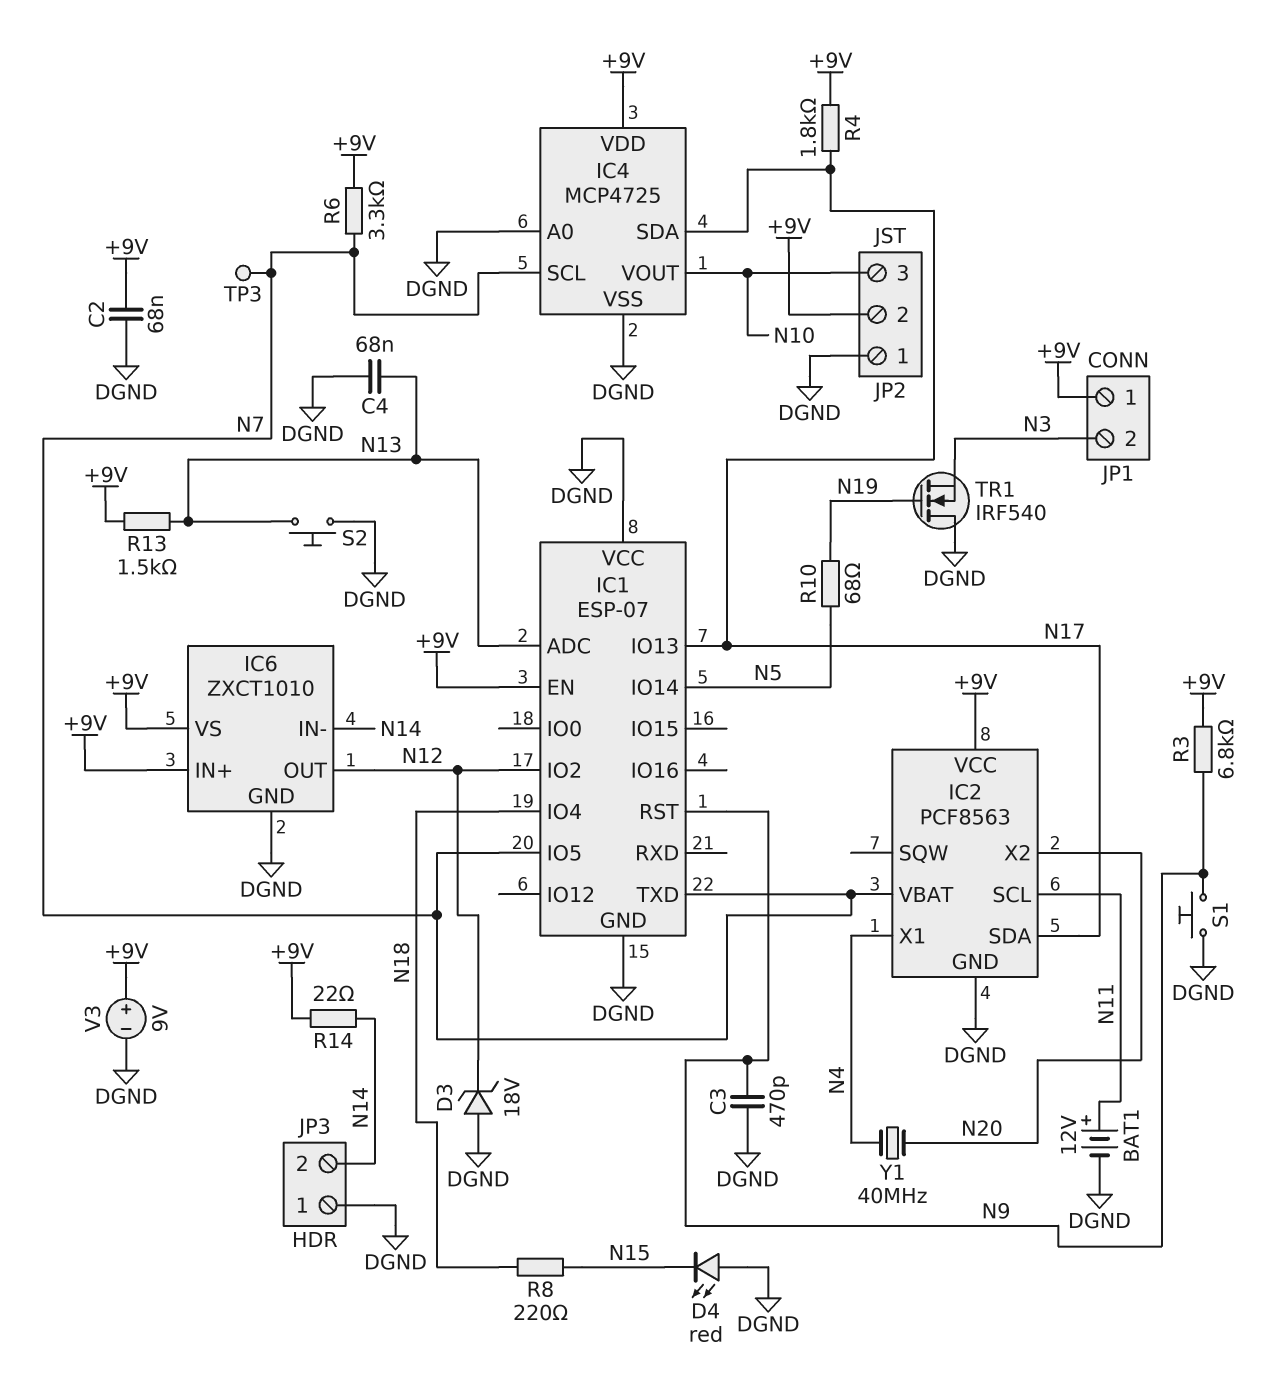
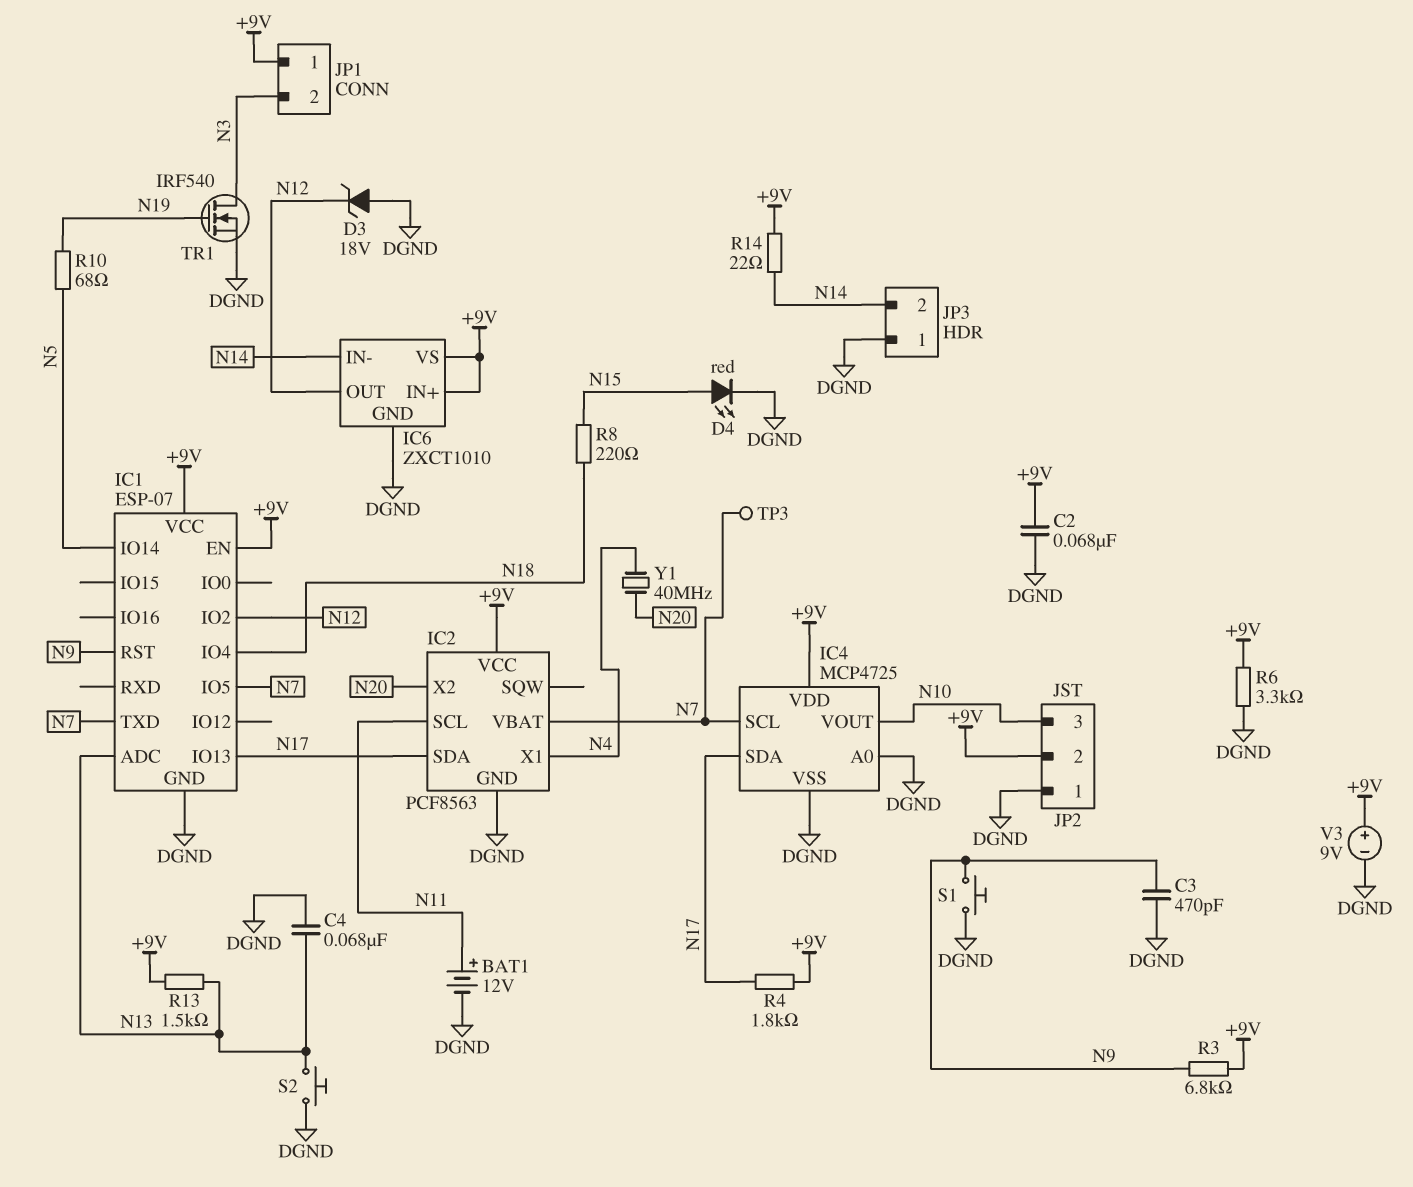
D4: LED red (A DGND, K N15) -> LED red (A N15, K DGND)
IC1 pin VCC: DGND -> +9V
R6: 3.3k (+9V, N7) -> 3.3k (+9V, DGND)
TR1: NMOS IRF540 (G N19, D DGND, S N3) -> NMOS IRF540 (G N19, D N3, S DGND)

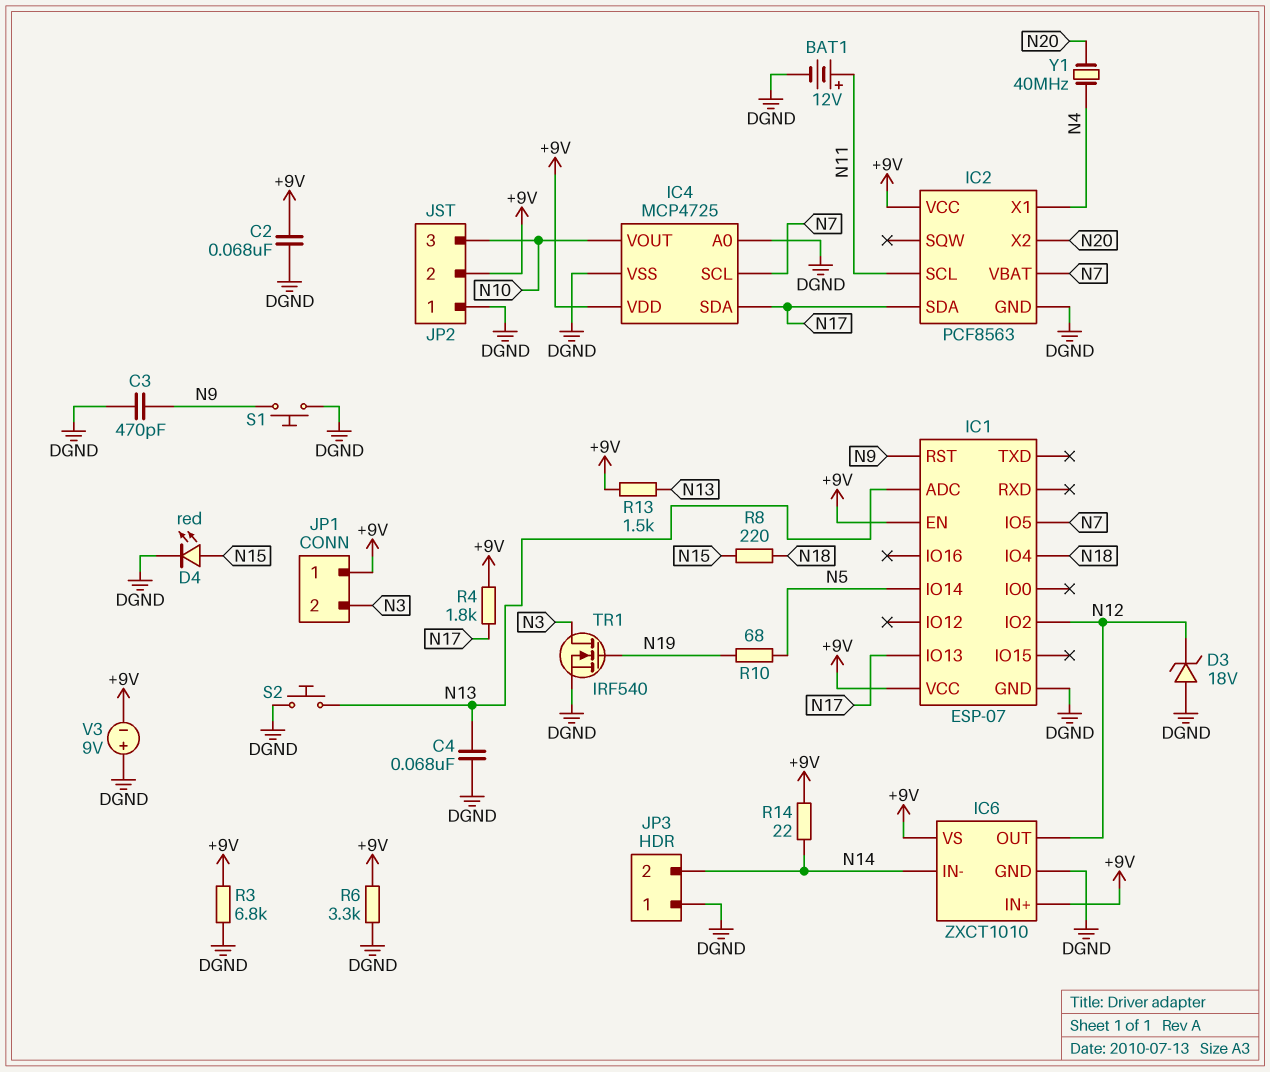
IC1 pin TXD: N7 -> none
R3: 6.8k (+9V, N9) -> 6.8k (+9V, DGND)
TP3: test point (N7) -> none
V3: 9V (plus +9V, minus DGND) -> 9V (plus DGND, minus +9V)

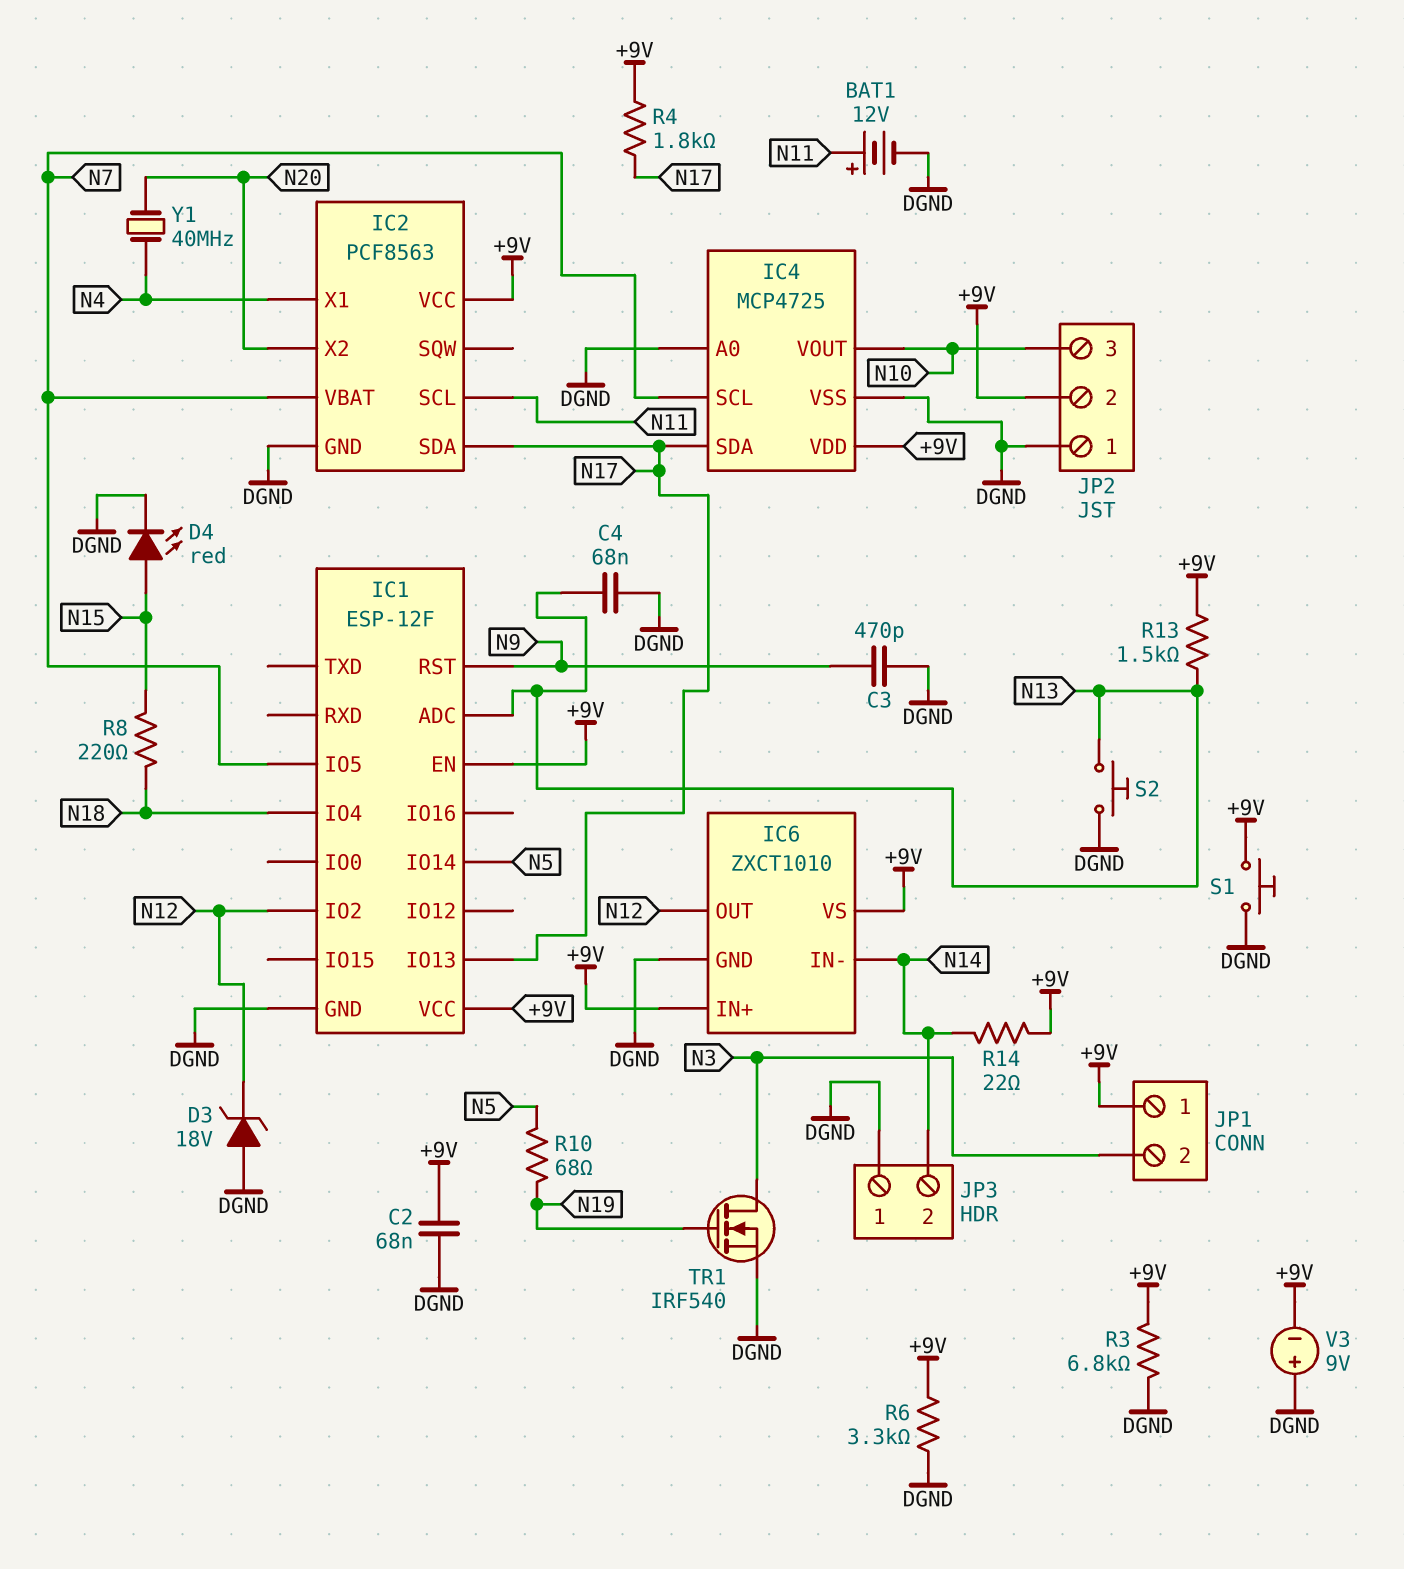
IC1: ESP-07 -> ESP-12F
S1: button (DGND, N9) -> button (+9V, DGND)

